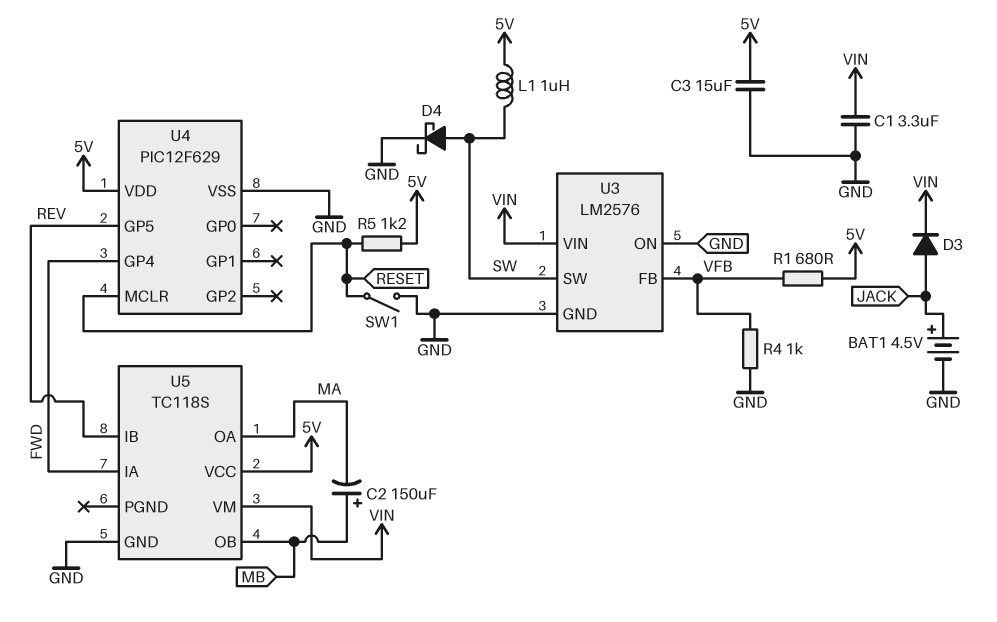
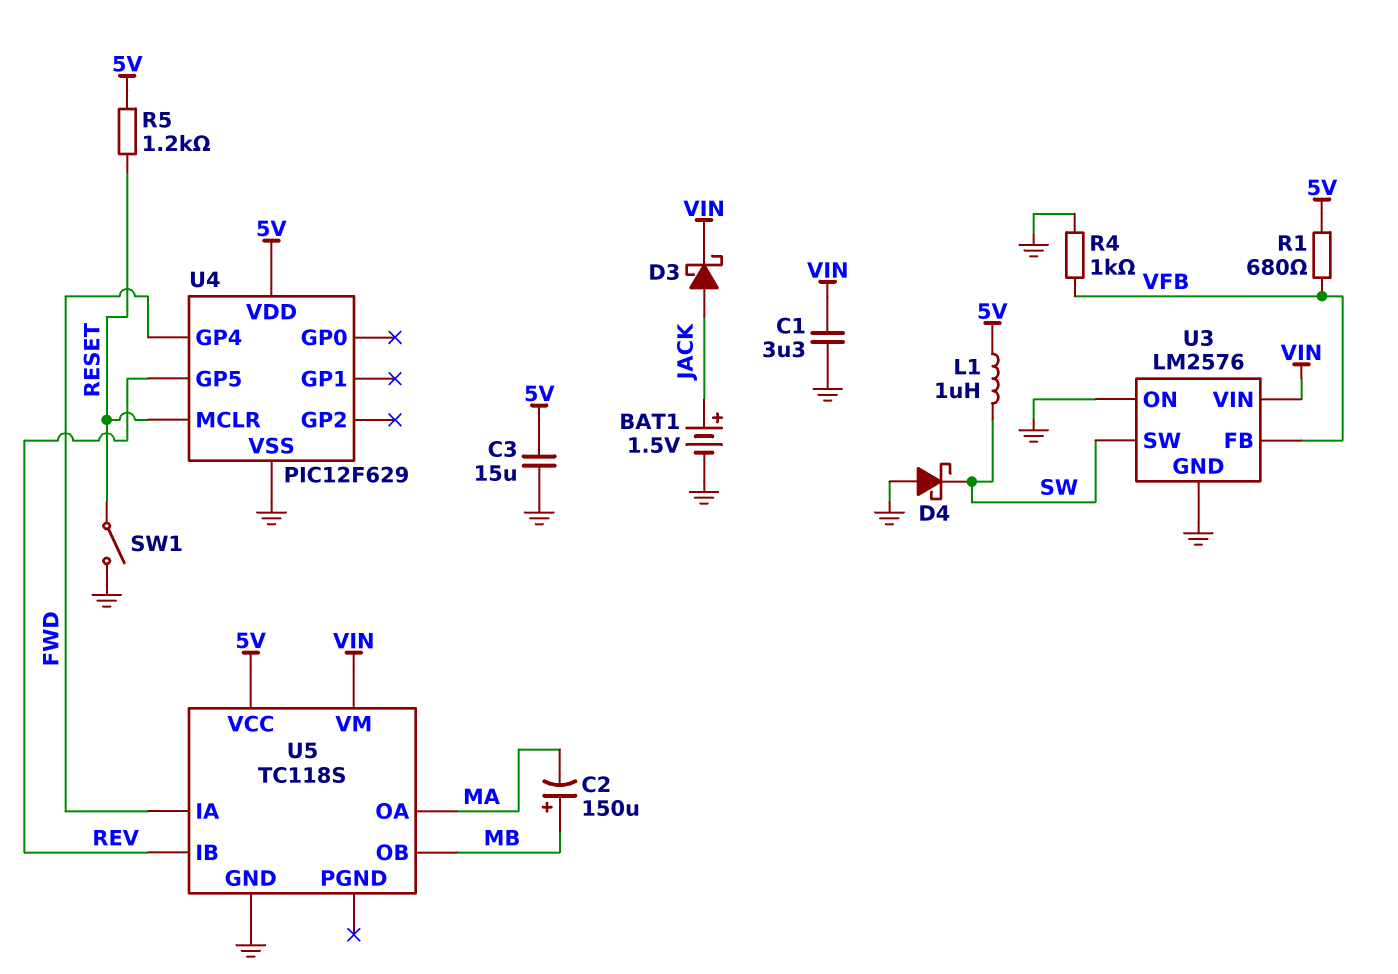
BAT1: 4.5V (plus JACK, minus GND) -> 1.5V (plus JACK, minus GND)
D3: diode (A JACK, K VIN) -> schottky (A JACK, K VIN)
D4: schottky (A SW, K GND) -> schottky (A GND, K SW)

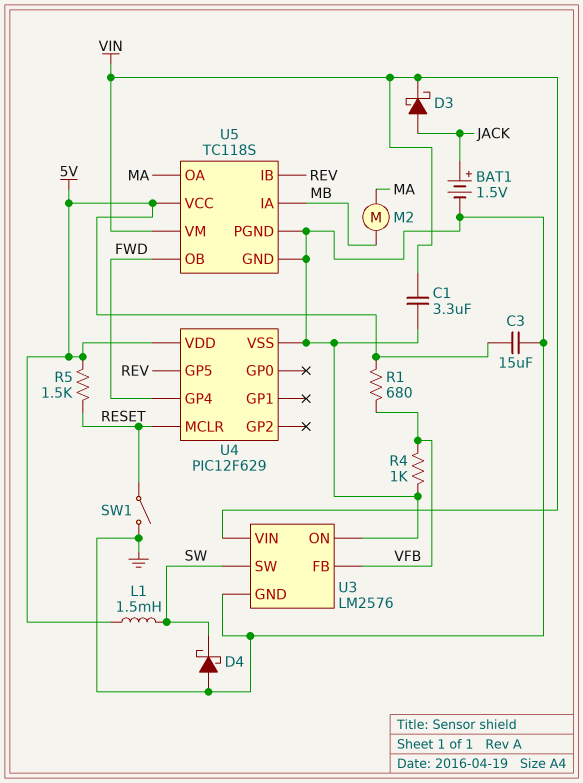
C2: 150uF (plus MB, minus MA) -> none
L1: 1uH (5V, SW) -> 1.5mH (5V, SW)
M2: none -> motor (MA, MB)
R5: 1.2k (5V, RESET) -> 1.5k (5V, RESET)
U5 pin IA: FWD -> MB
U5 pin OB: MB -> FWD
U5 pin PGND: none -> GND

